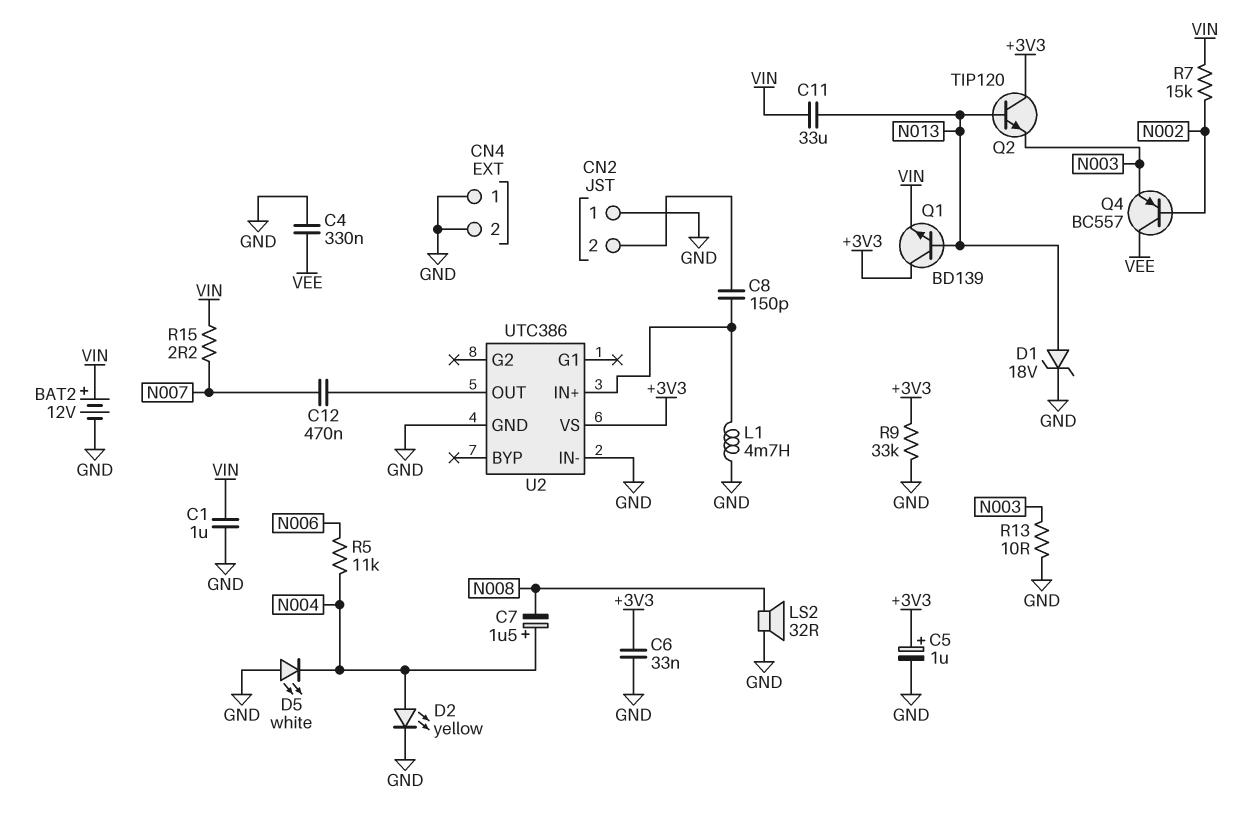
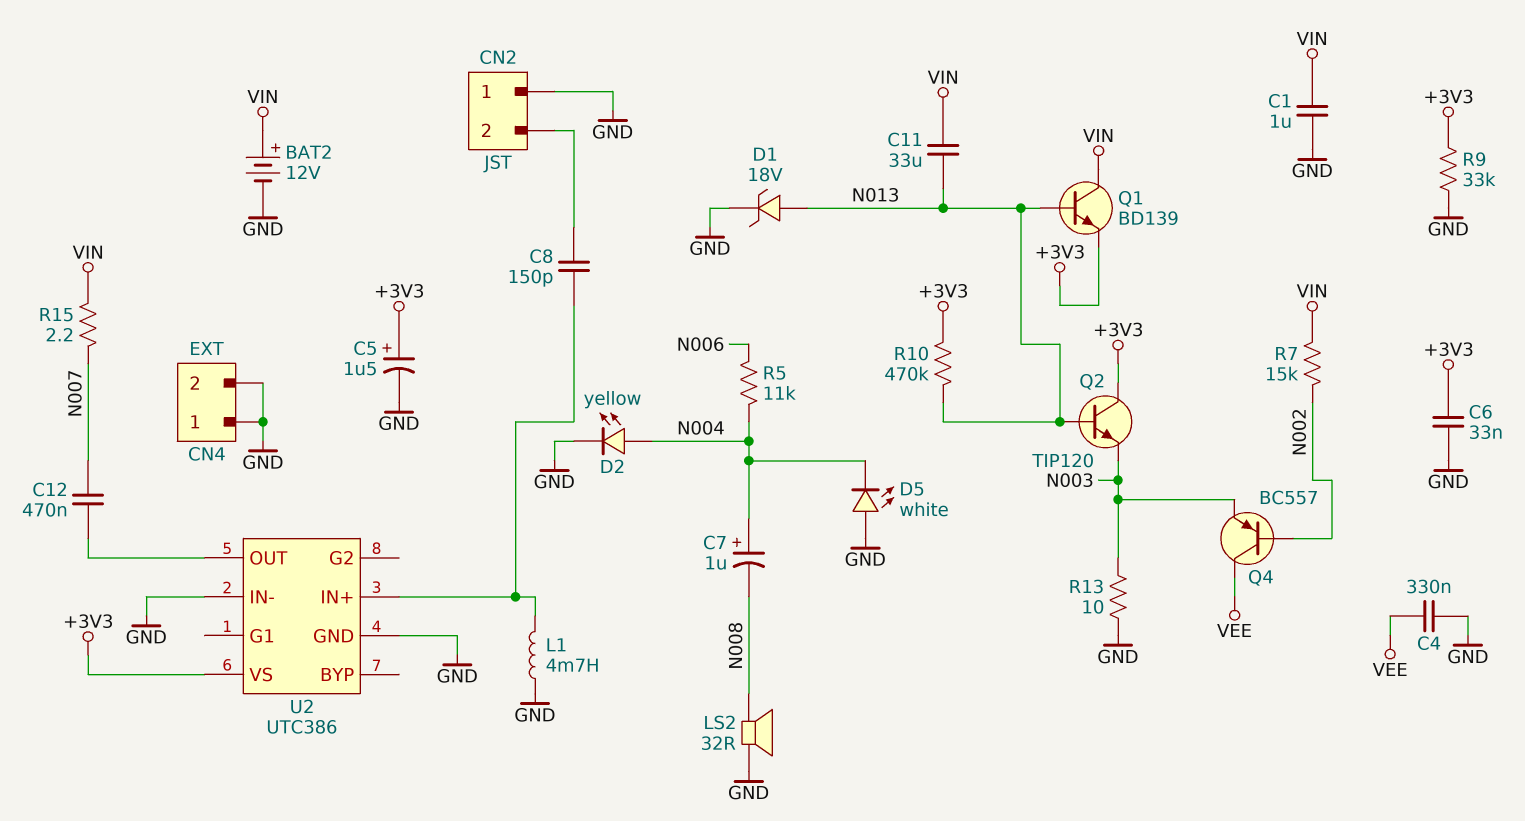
C5: 1uF (plus +3V3, minus GND) -> 1.5uF (plus +3V3, minus GND)
C7: 1.5uF (plus N004, minus N008) -> 1uF (plus N004, minus N008)
Q1: NPN BD139 (B N013, C +3V3, E VIN) -> NPN BD139 (B N013, C VIN, E +3V3)
R10: none -> 470k (+3V3, N013)

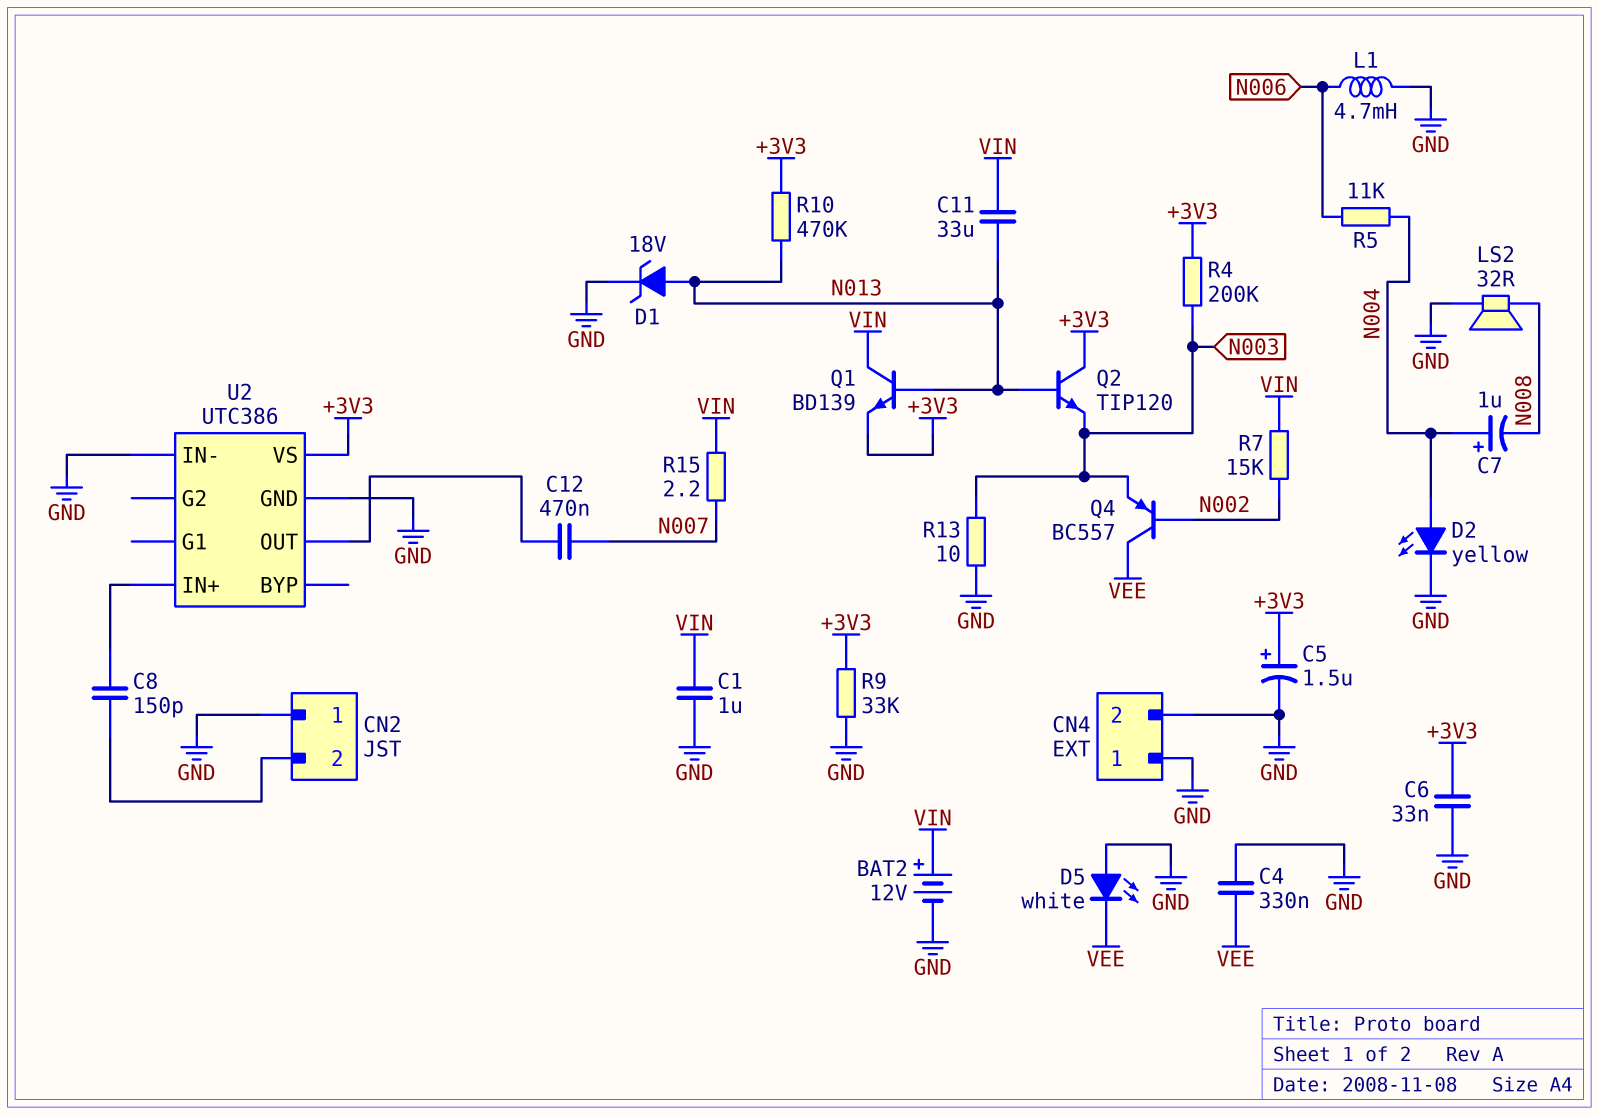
D5: LED white (A GND, K N004) -> LED white (A GND, K VEE)
L1: 4.7mH (GND, U2/IN+) -> 4.7mH (GND, N006)
R4: none -> 200k (+3V3, N003)

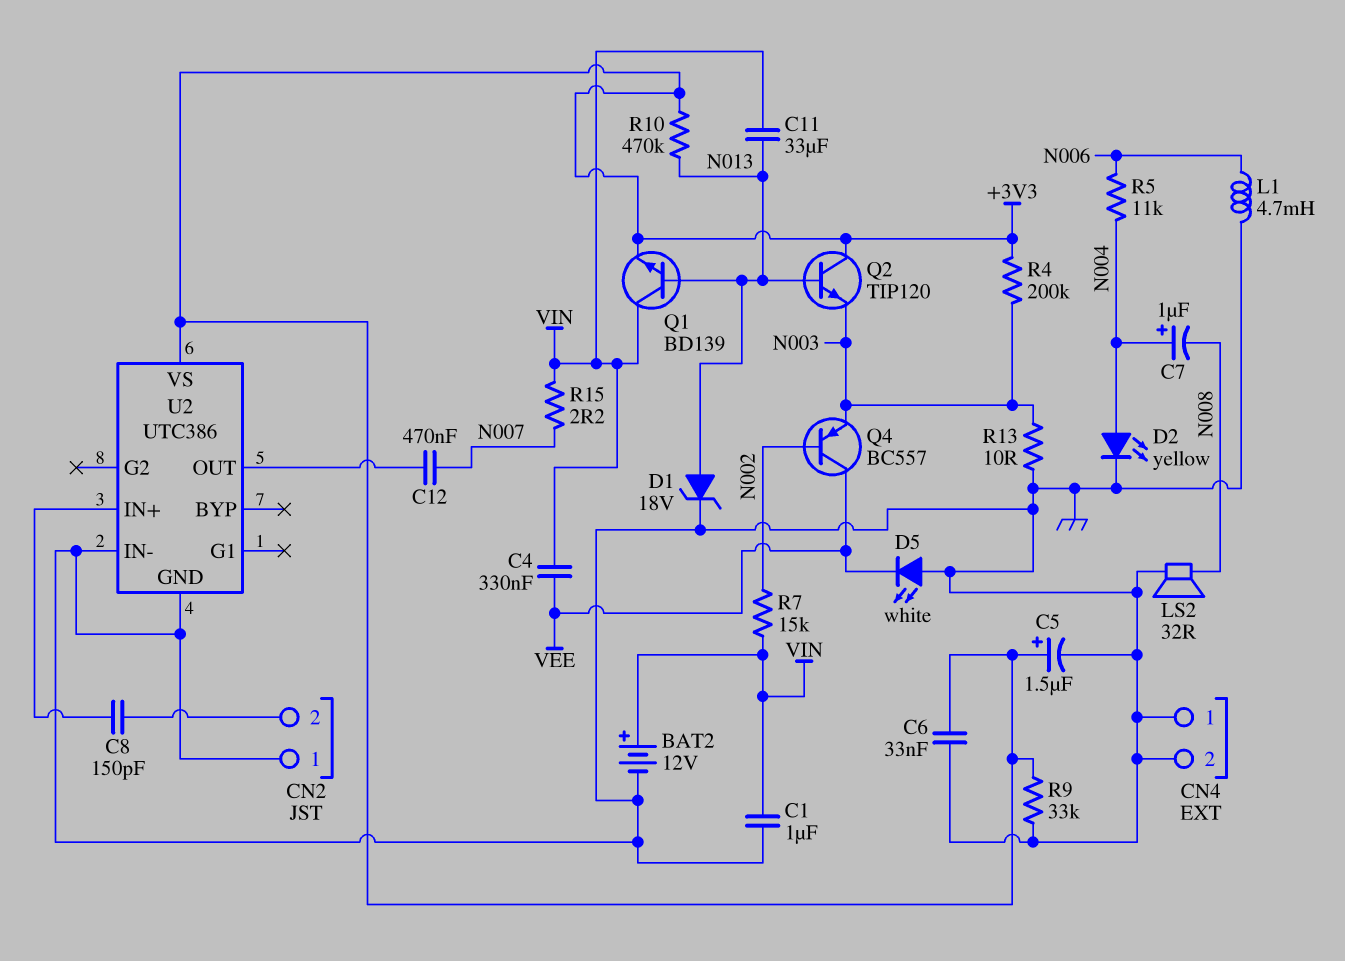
C4: 330nF (GND, VEE) -> 330nF (VEE, VIN)

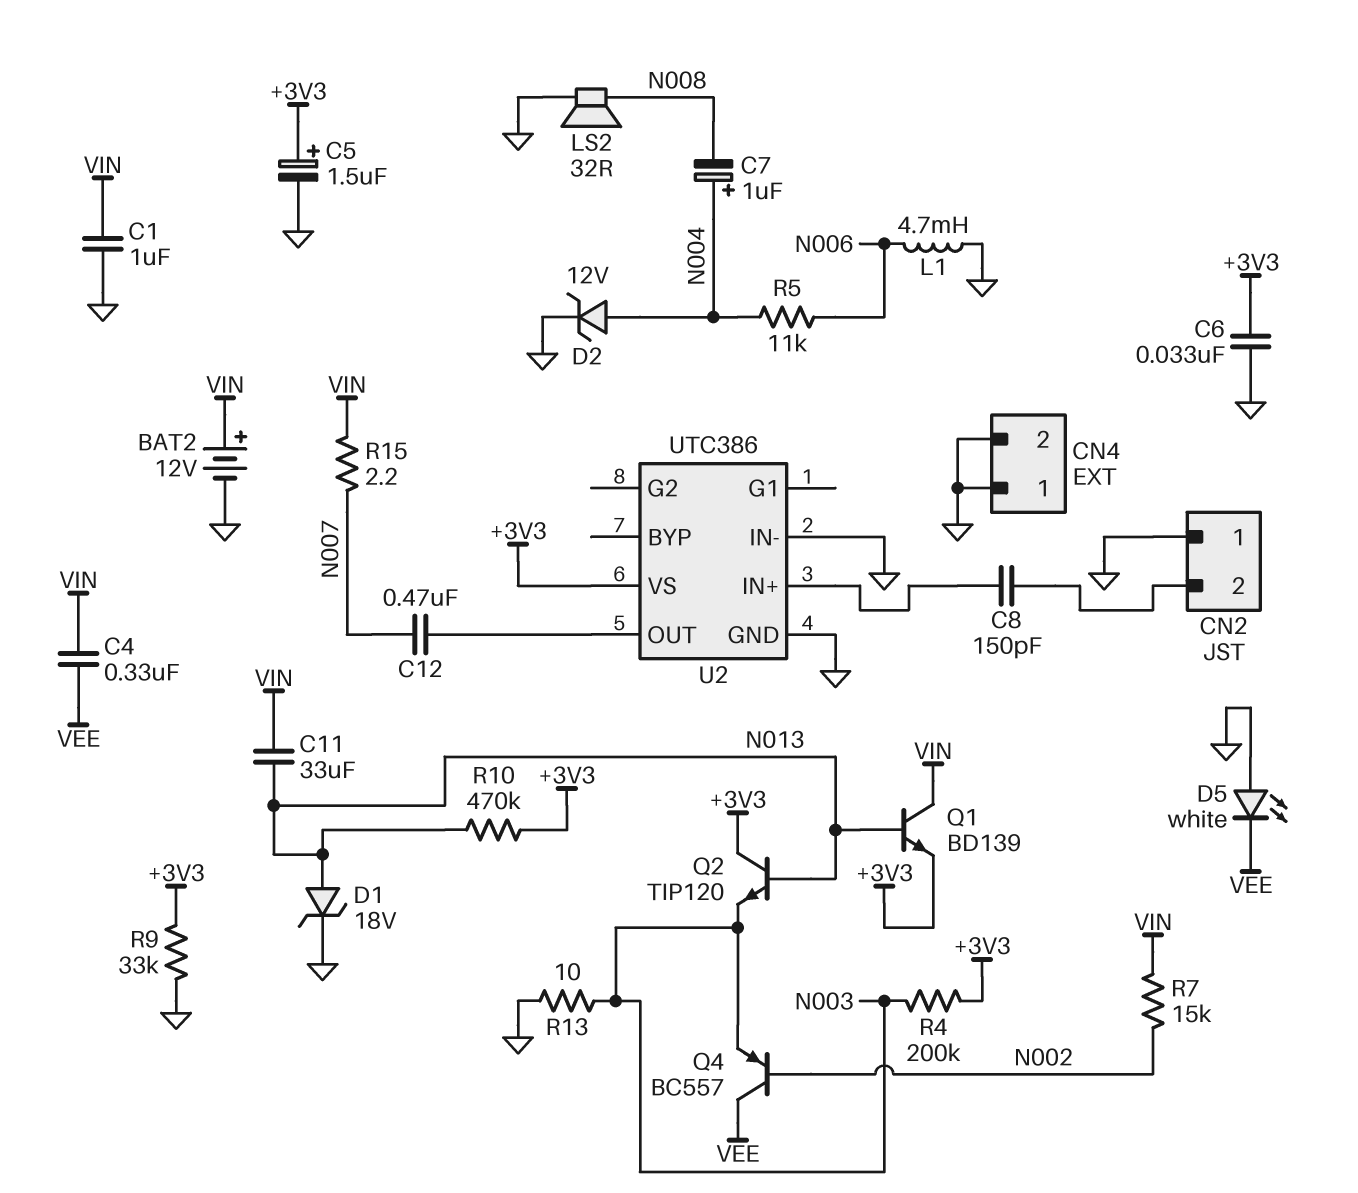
D2: LED yellow (A N004, K GND) -> zener 12V (A N004, K GND)

